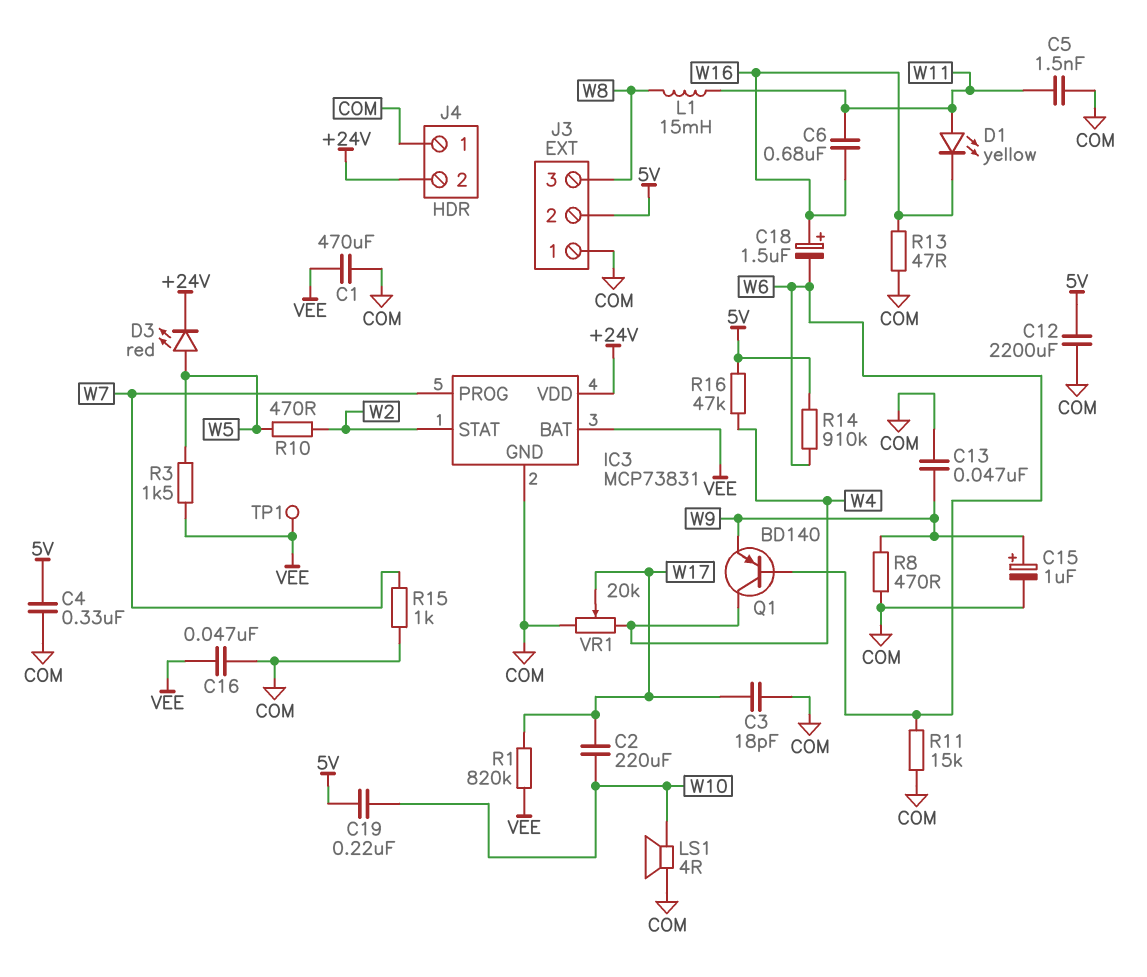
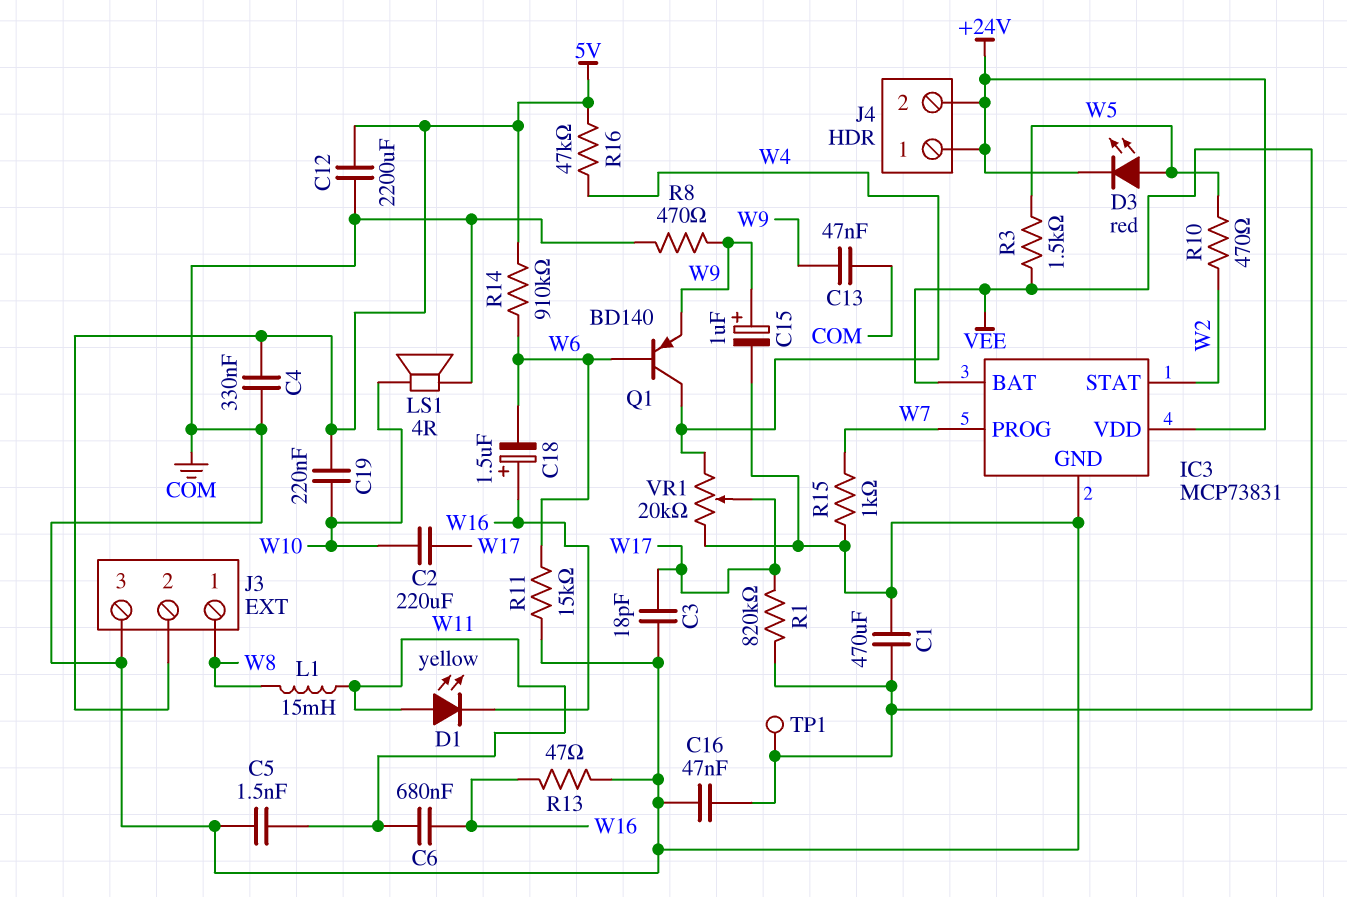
J3 pin 1: COM -> W8
J3 pin 3: W8 -> COM
J4 pin 1: COM -> +24V

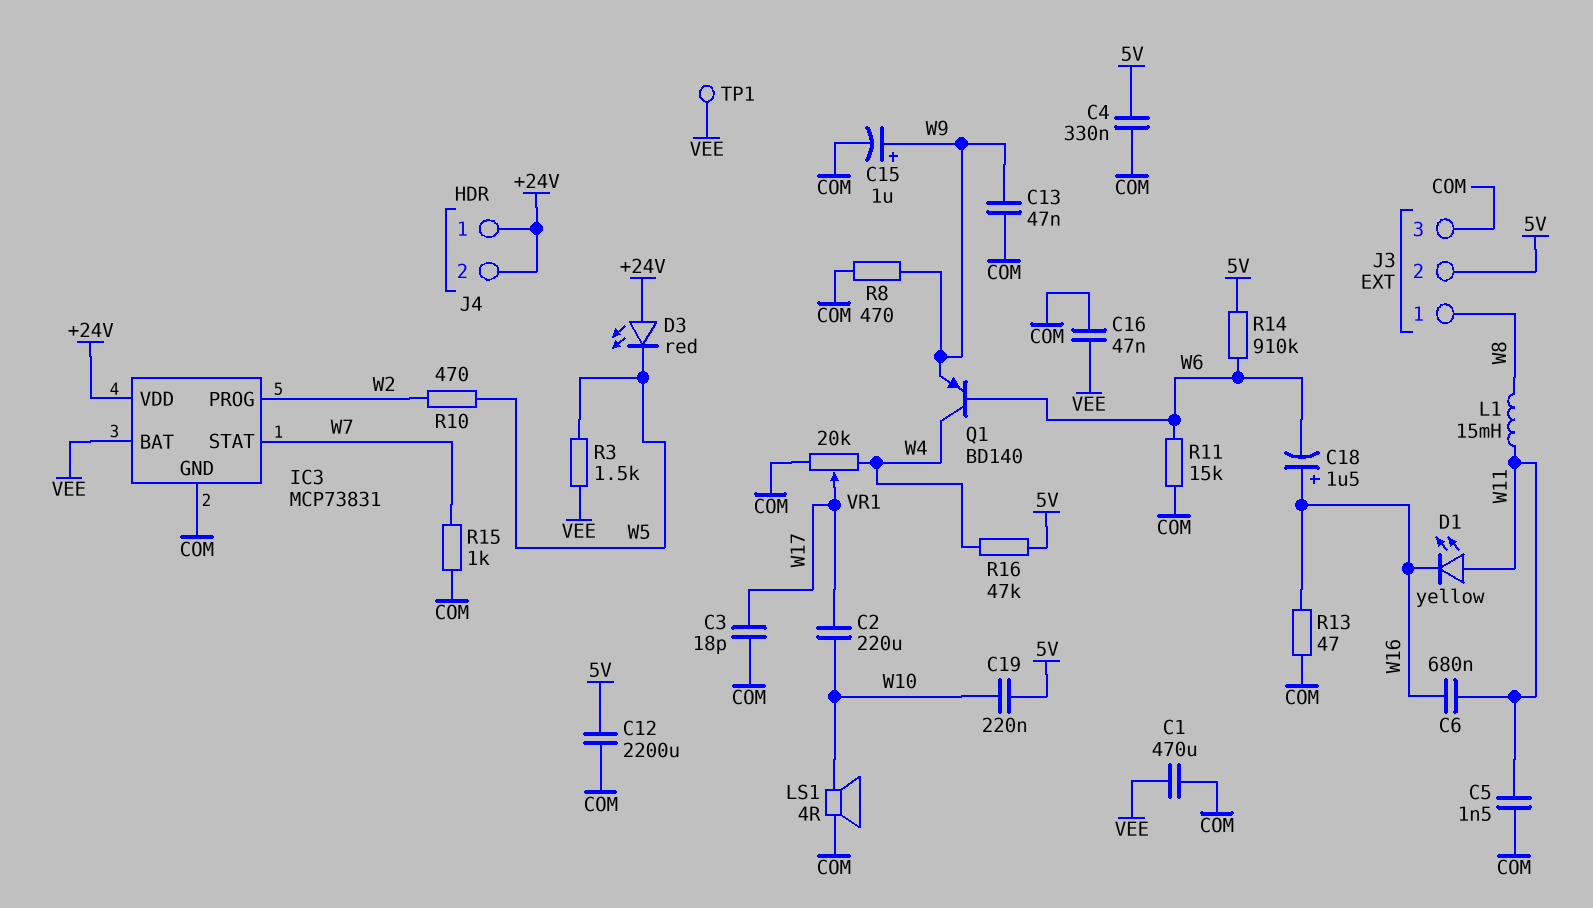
D3: LED red (A W5, K +24V) -> LED red (A +24V, K W5)
IC3 pin PROG: W7 -> W2
IC3 pin STAT: W2 -> W7
R1: 820k (VEE, W17) -> none

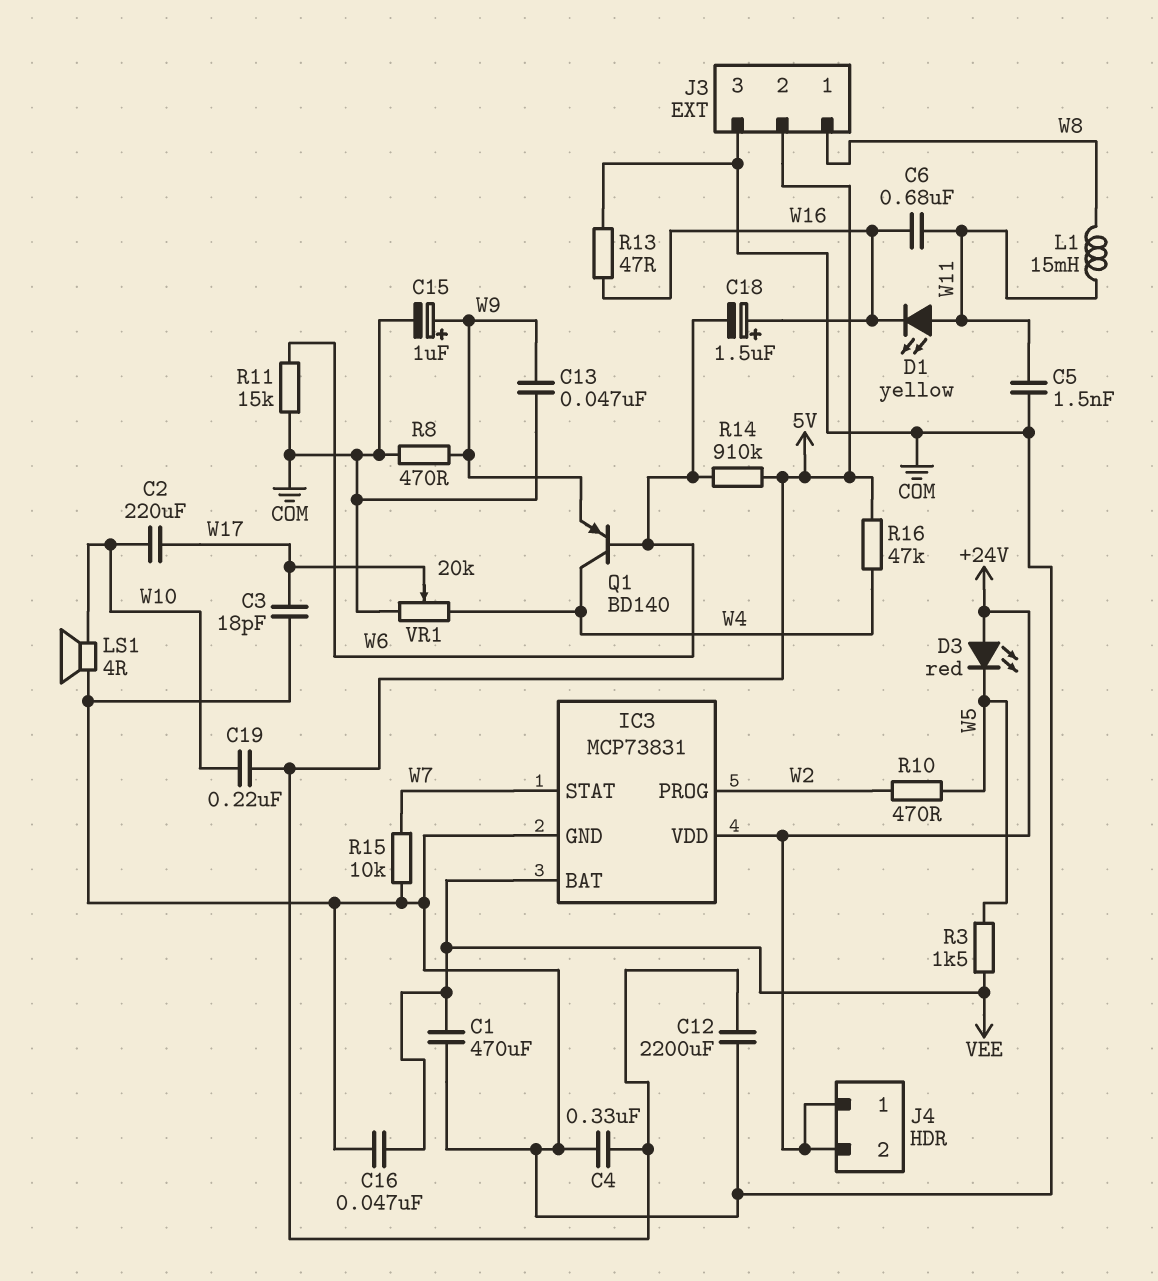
R15: 1k (COM, W7) -> 10k (COM, W7)
TP1: test point (VEE) -> none

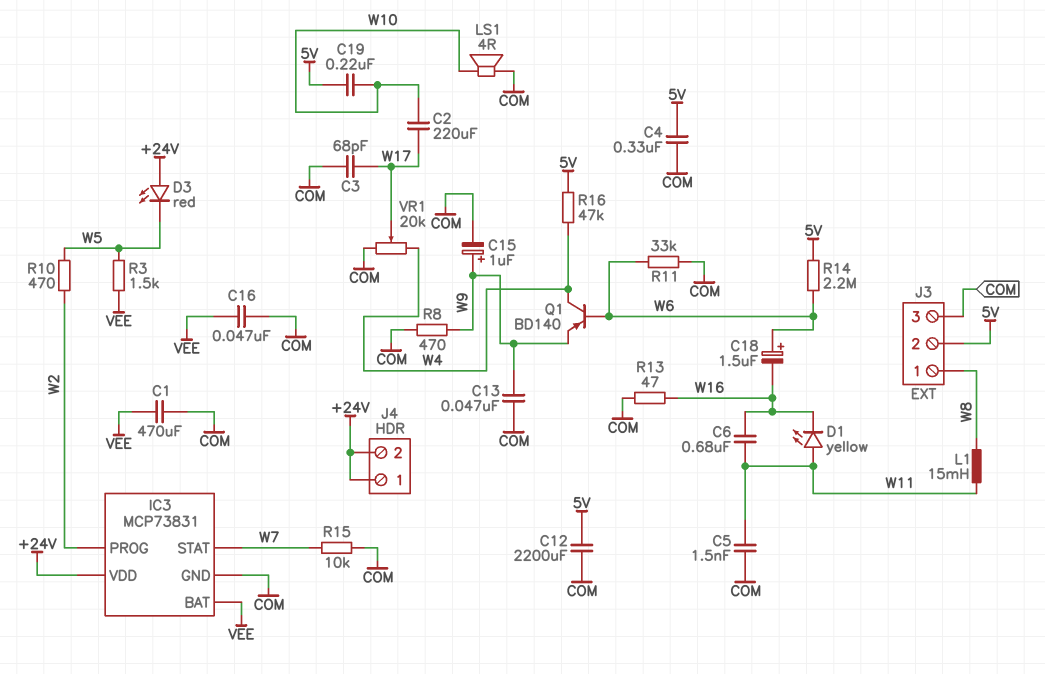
C3: 18pF (COM, W17) -> 68pF (COM, W17)
C18: 1.5uF (plus W16, minus W6) -> 1.5uF (plus W6, minus W16)
R11: 15k (COM, W6) -> 33k (COM, W6)
R14: 910k (5V, W6) -> 2.2M (5V, W6)

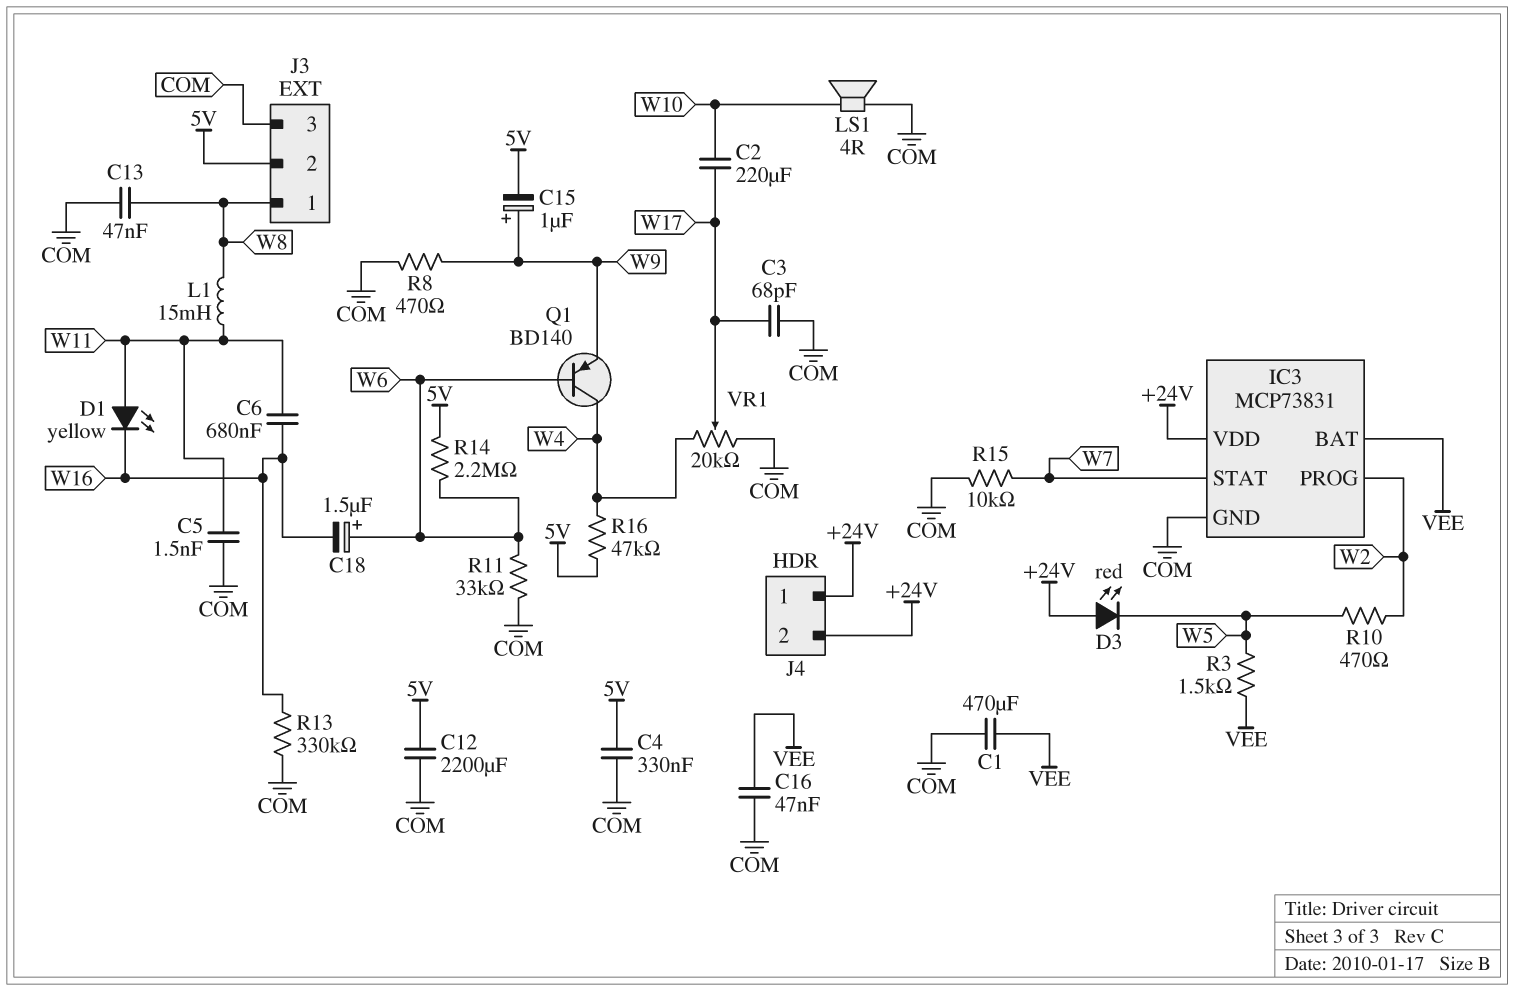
C13: 47nF (COM, W9) -> 47nF (COM, W8)
C15: 1uF (plus W9, minus COM) -> 1uF (plus W9, minus 5V)
C19: 220nF (5V, W10) -> none
R13: 47 (COM, W16) -> 330k (COM, W16)

